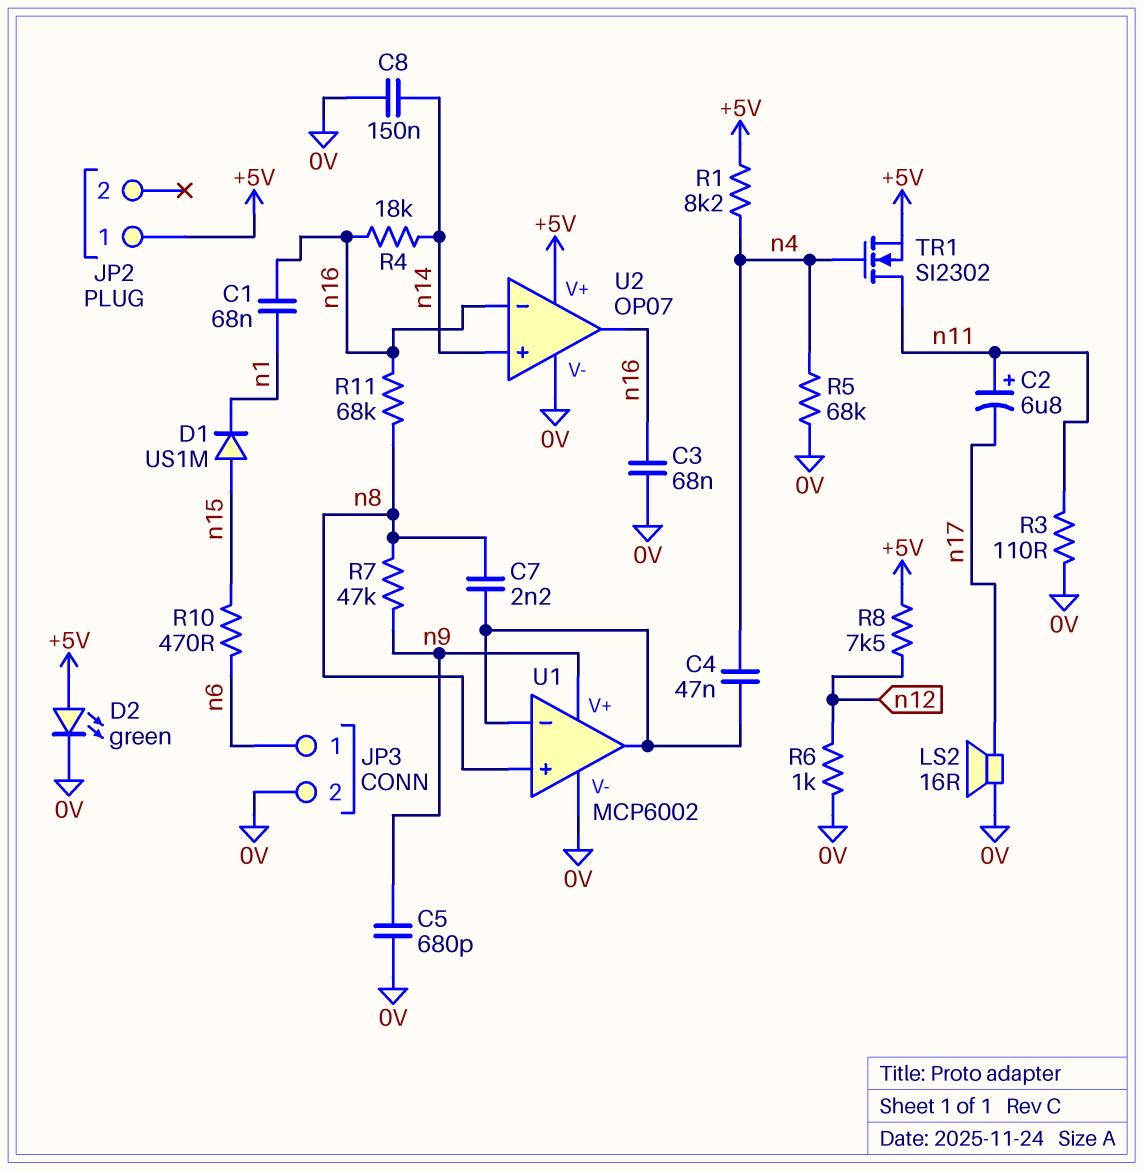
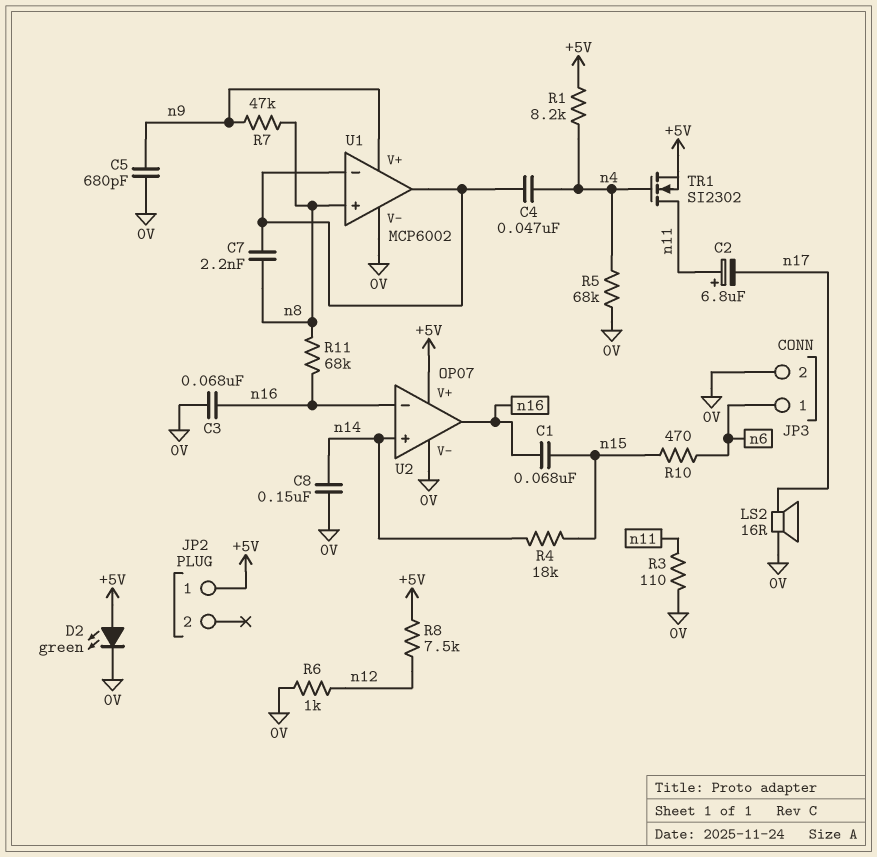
C1: 68nF (n1, n16) -> 68nF (n15, n16)
D1: diode US1M (A n15, K n1) -> none
R4: 18k (n14, n16) -> 18k (n14, n15)

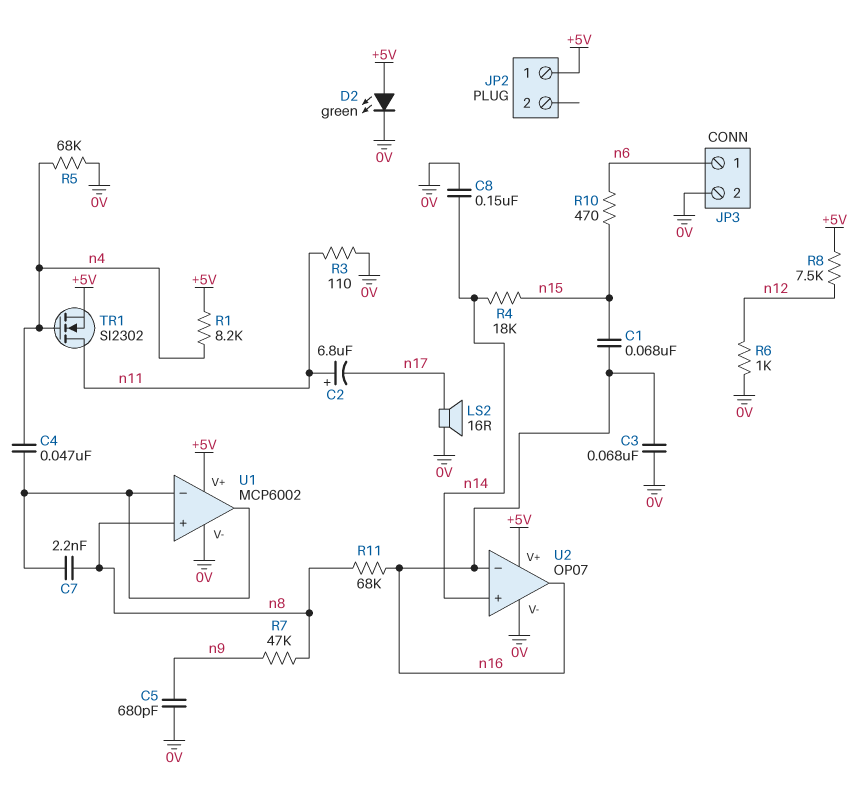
U1 pin V+: n9 -> +5V

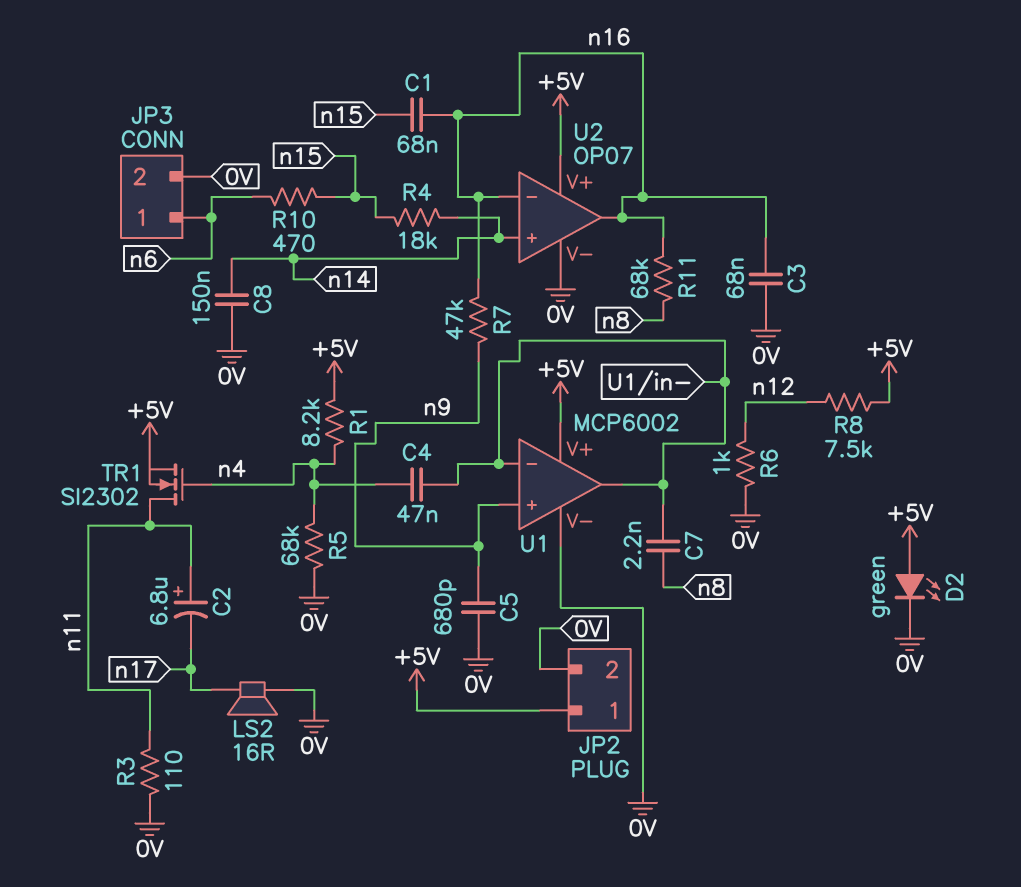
JP2 pin 2: none -> 0V
R7: 47k (n8, n9) -> 47k (n9, n16)
U1 pin in+: n8 -> n9

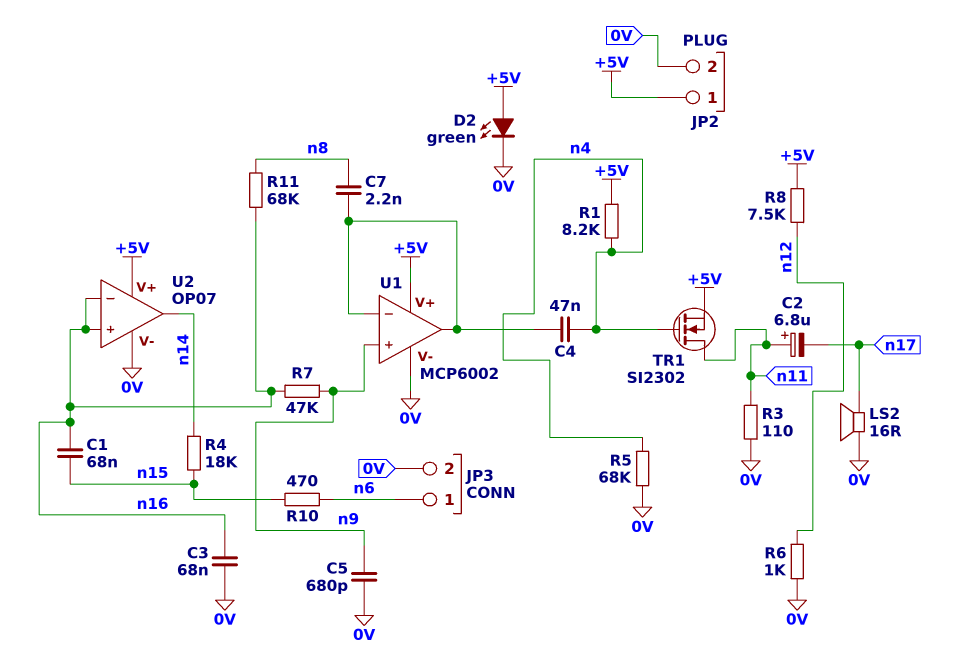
C8: 150nF (0V, n14) -> none
U2 pin in+: n14 -> n16
U2 pin out: n16 -> n14

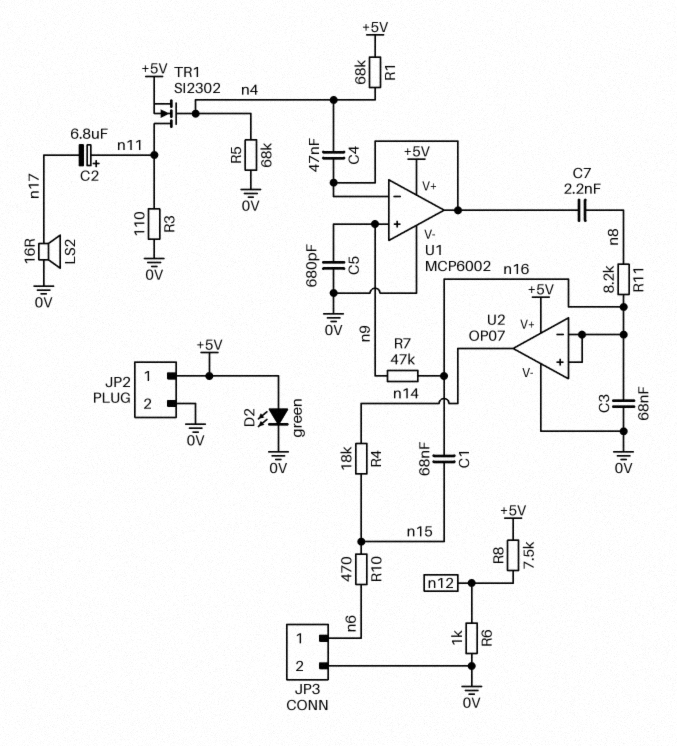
R1: 8.2k (+5V, n4) -> 68k (+5V, n4)
R11: 68k (n8, n16) -> 8.2k (n8, n16)

